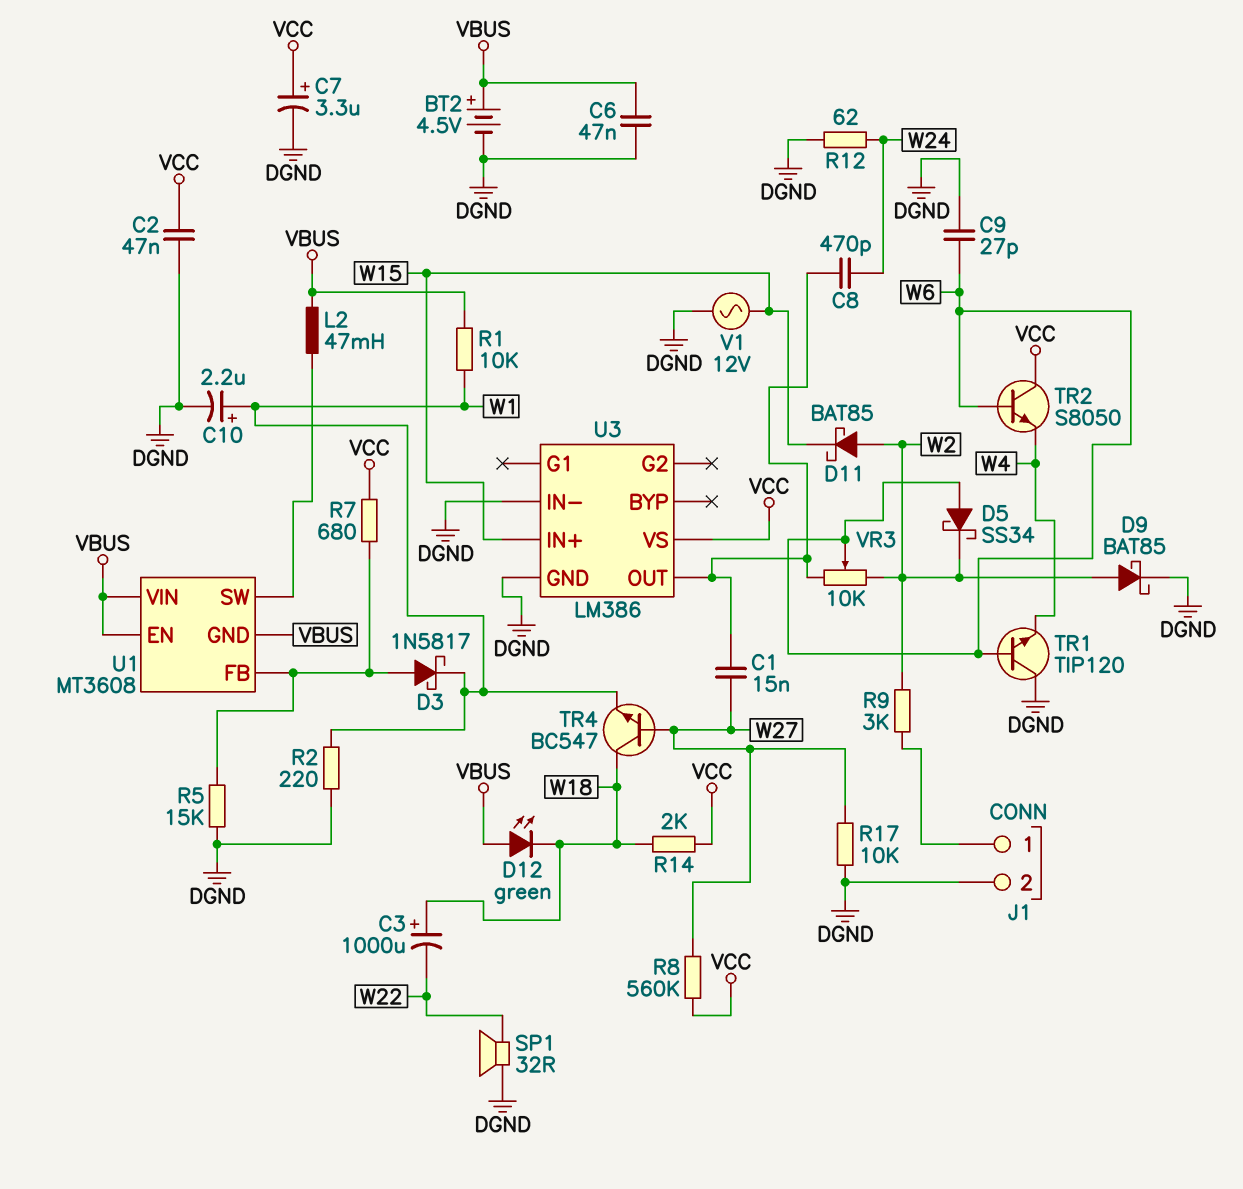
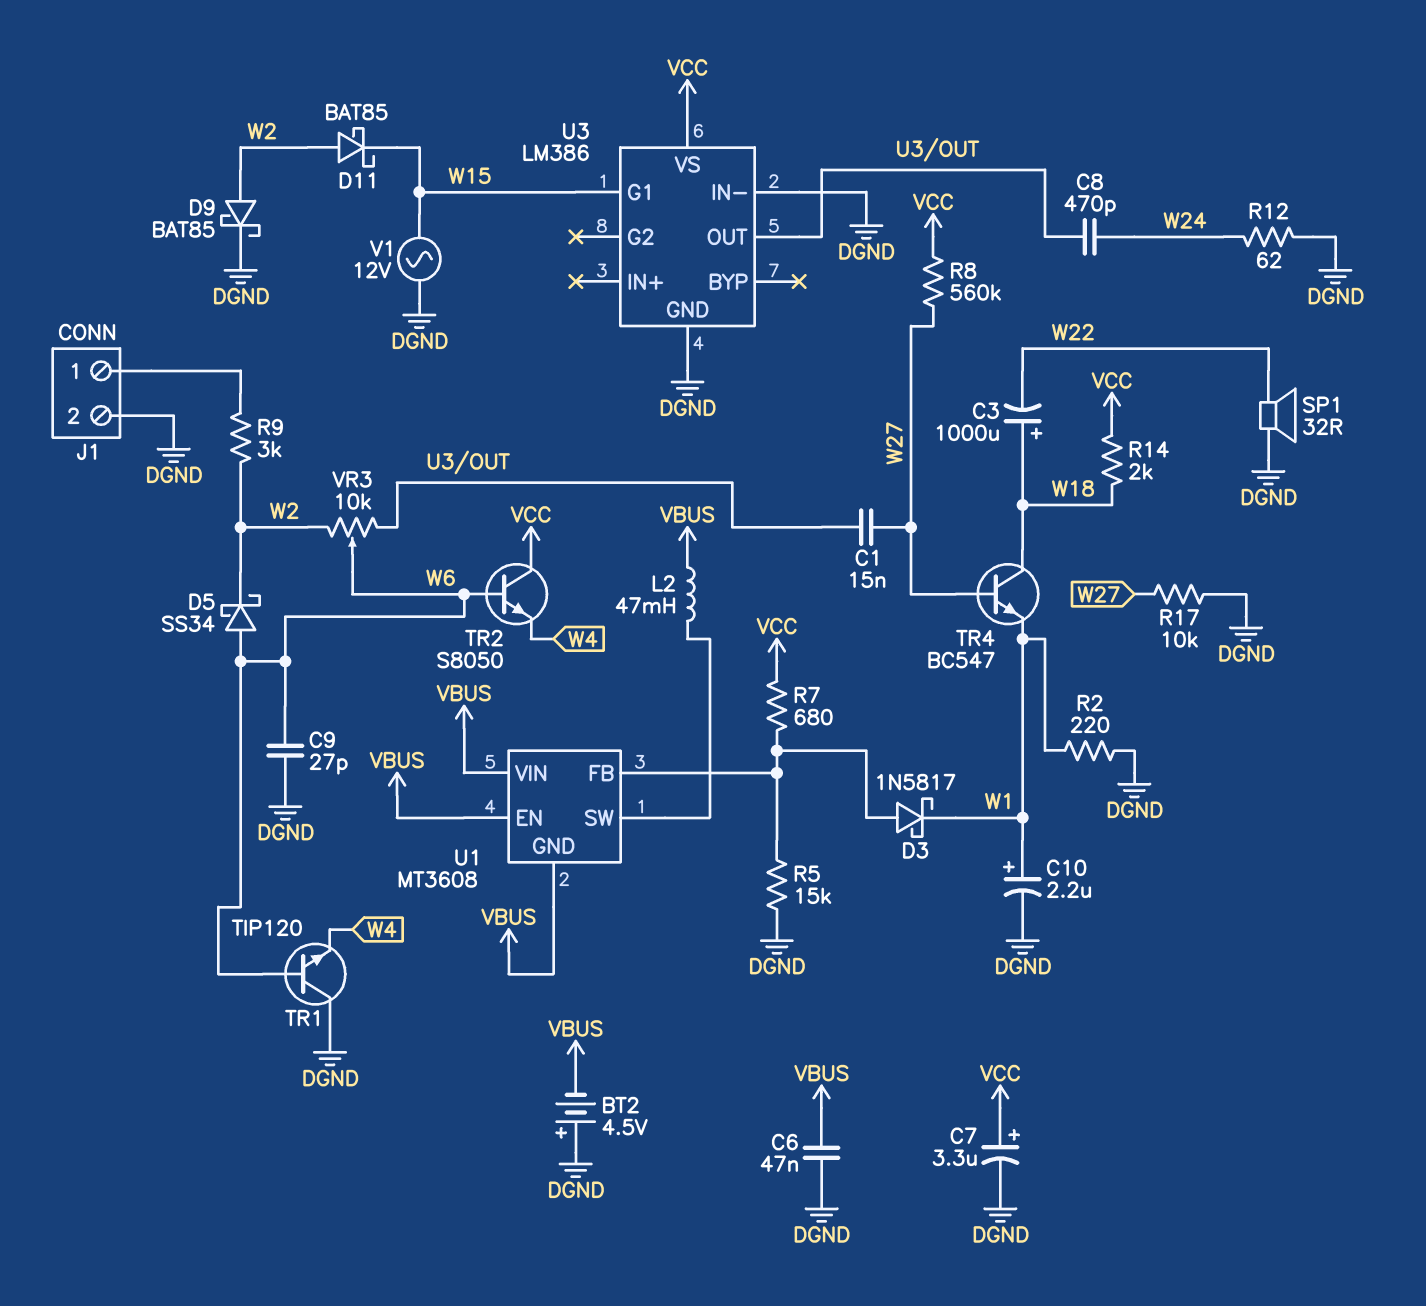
BT2: 4.5V (plus VBUS, minus DGND) -> 4.5V (plus DGND, minus VBUS)
C2: 47nF (DGND, VCC) -> none
D12: LED green (A VBUS, K W18) -> none
R1: 10k (VBUS, W1) -> none
U3 pin G1: none -> W15
U3 pin IN+: W15 -> none

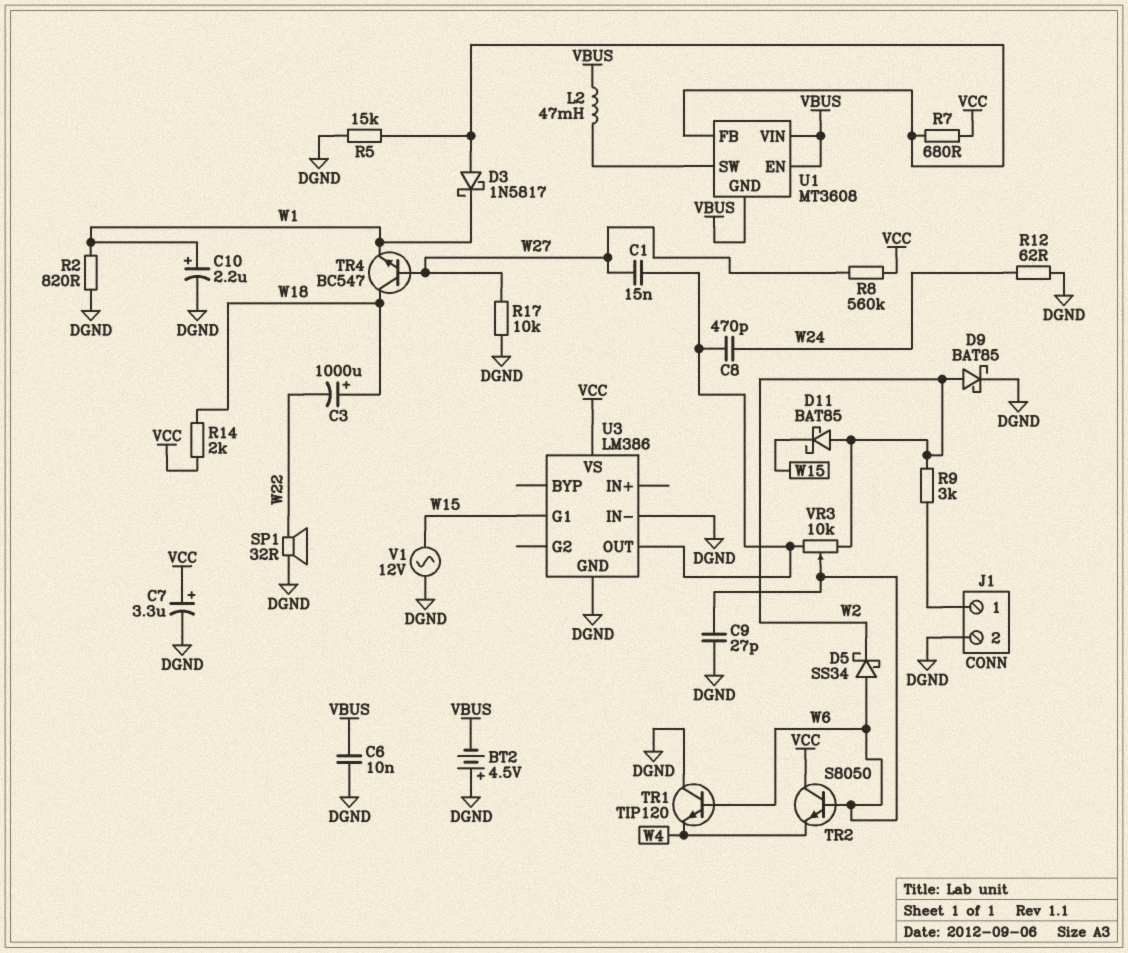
C6: 47nF (DGND, VBUS) -> 10nF (DGND, VBUS)
R2: 220 (DGND, W1) -> 820 (DGND, W1)

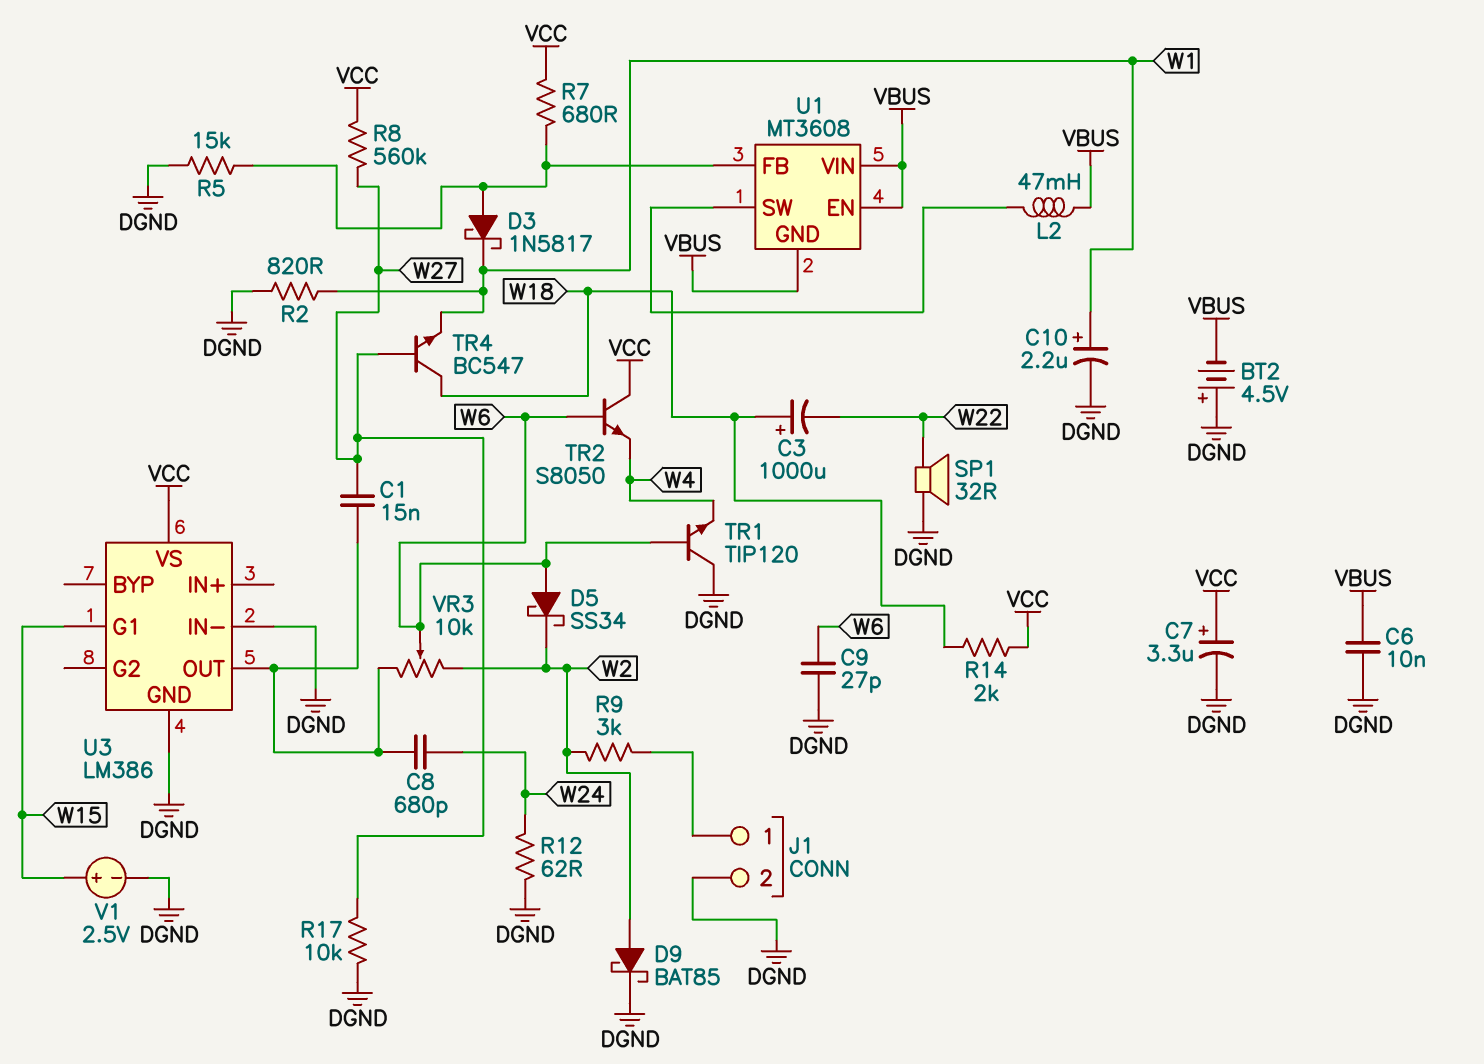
C8: 470pF (U3/OUT, W24) -> 680pF (U3/OUT, W24)
D11: schottky BAT85 (A W2, K W15) -> none
V1: AC 12V (DGND, W15) -> 2.5V (plus W15, minus DGND)

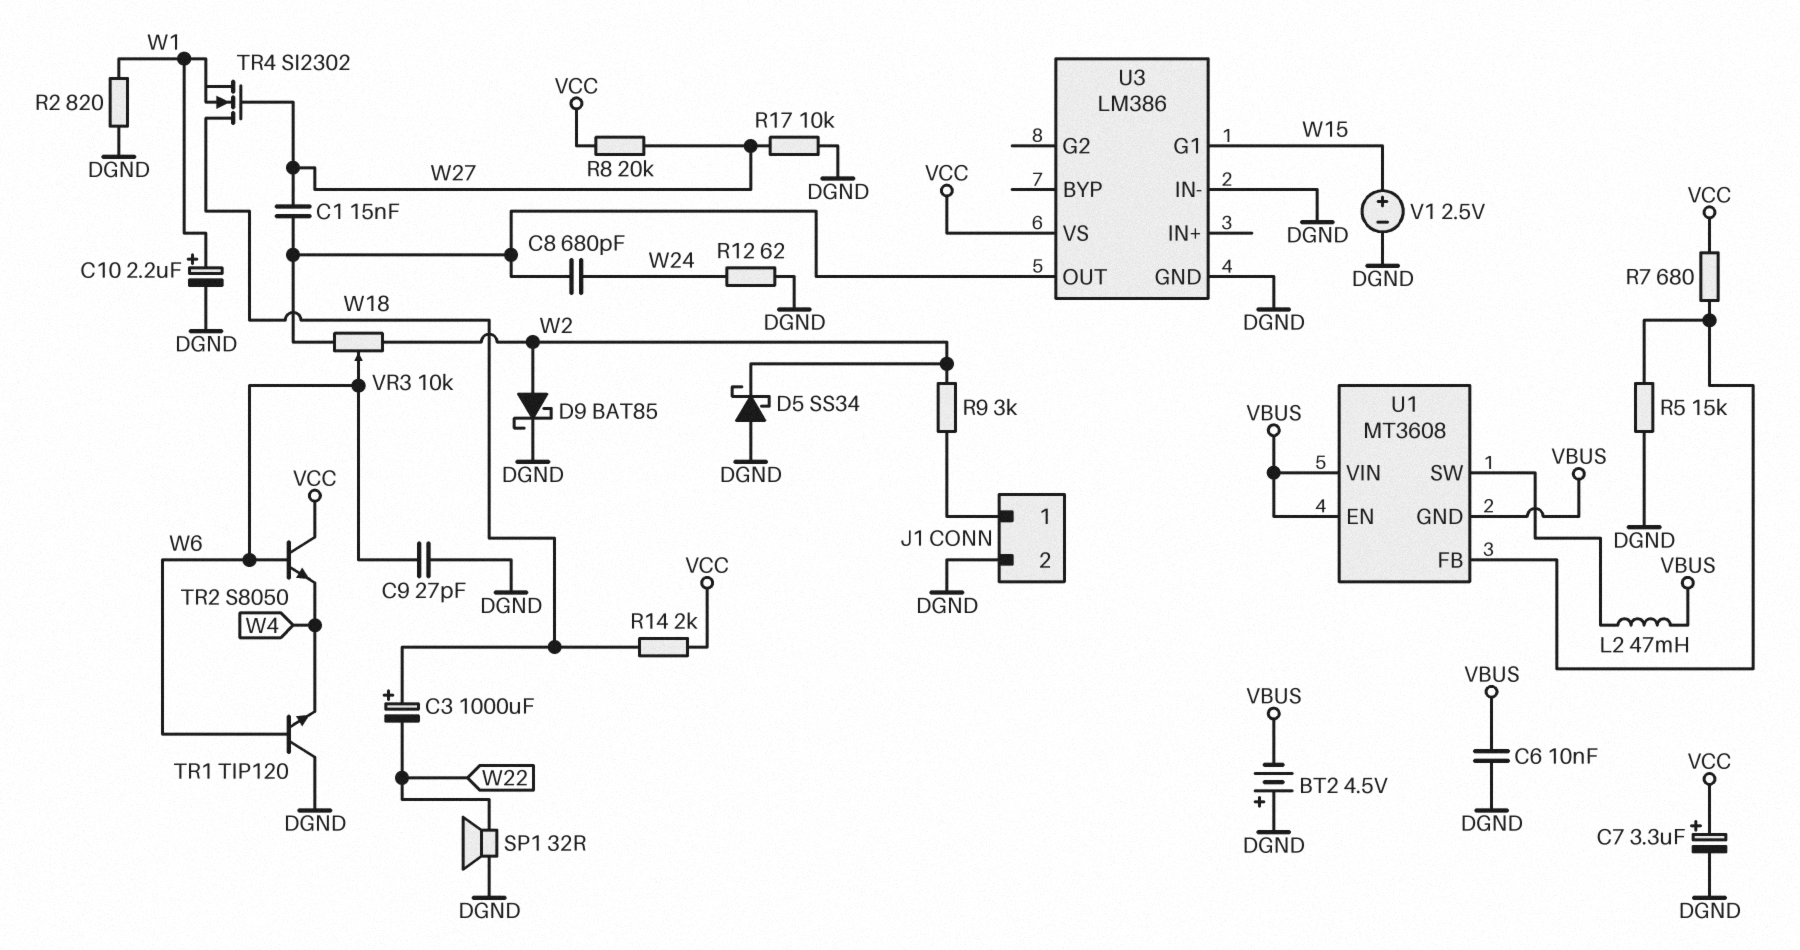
D3: schottky 1N5817 (A U1/FB, K W1) -> none
D5: schottky SS34 (A W6, K W2) -> schottky SS34 (A DGND, K W2)
R8: 560k (VCC, W27) -> 20k (VCC, W27)
TR4: NPN BC547 (B W27, C W18, E W1) -> NMOS SI2302 (G W27, D W18, S W1)

